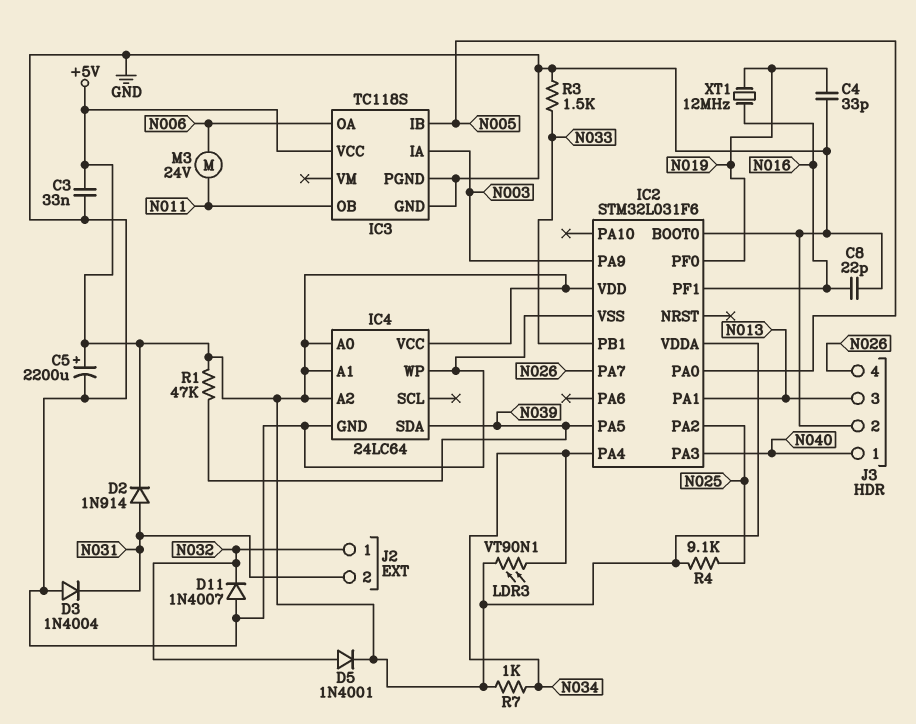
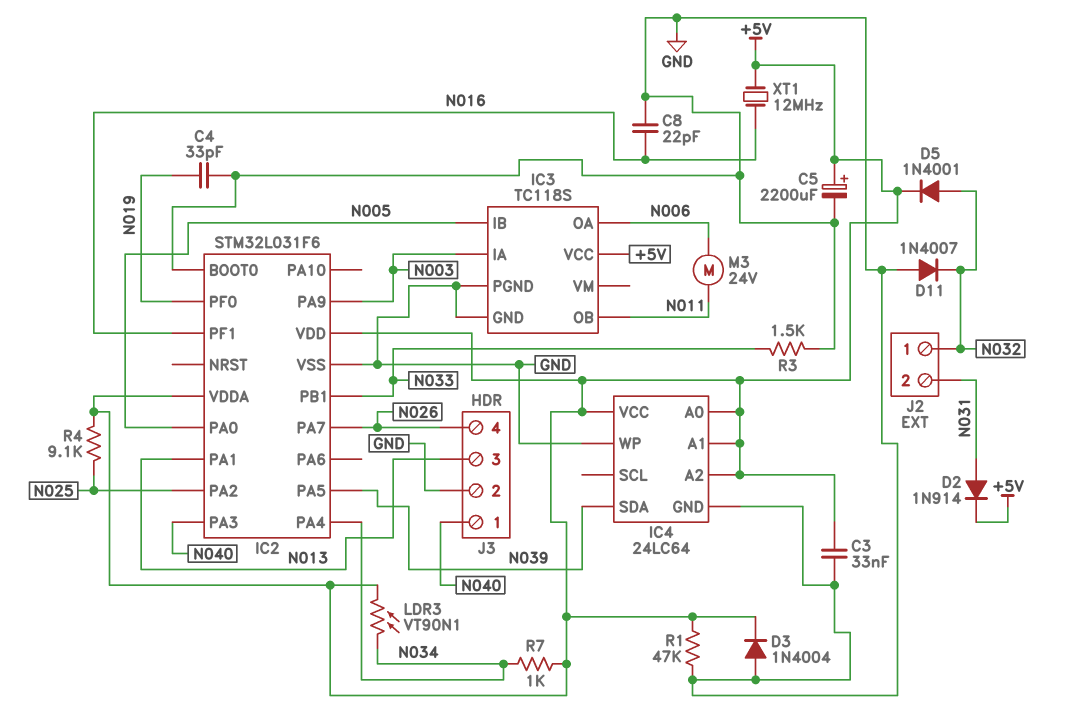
D3: diode 1N4004 (A GND, K N031) -> diode 1N4004 (A GND, K +5V)
R1: 47k (+5V, N039) -> 47k (+5V, GND)
XT1: 12MHz (N016, N019) -> 12MHz (+5V, N016)

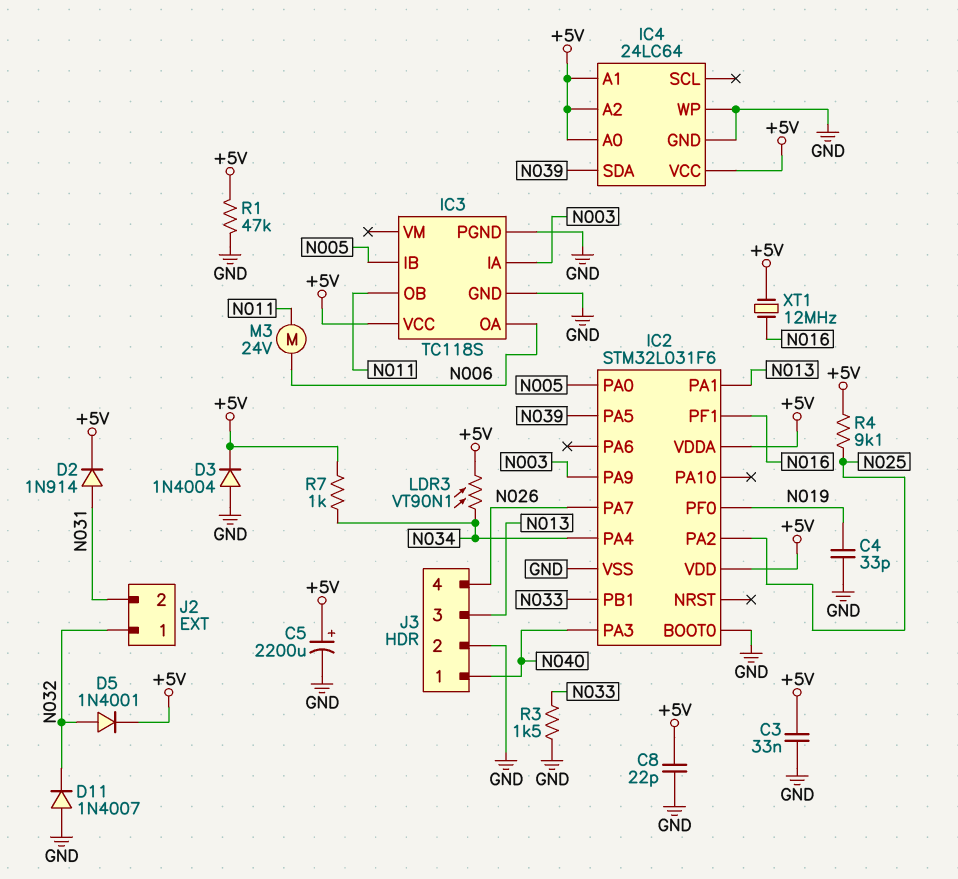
C8: 22pF (GND, N016) -> 22pF (+5V, GND)

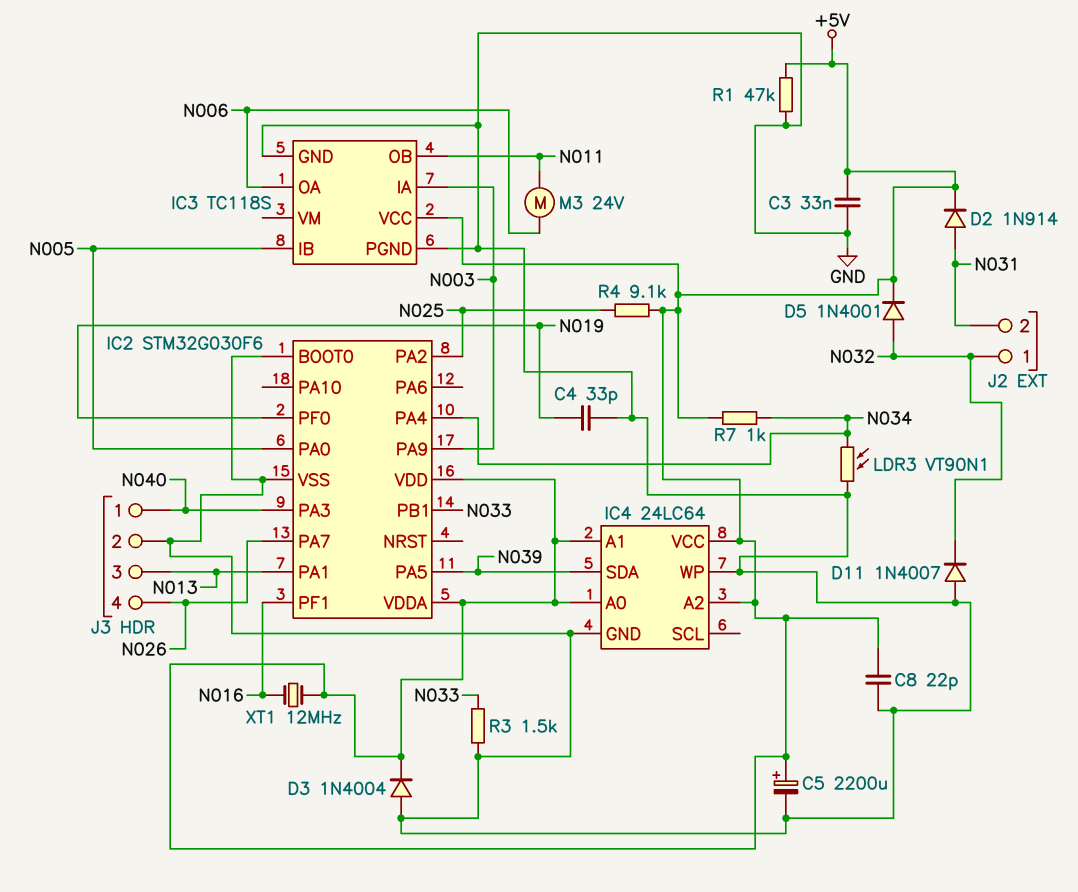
IC2: STM32L031F6 -> STM32G030F6
LDR3: VT90N1 (+5V, N034) -> VT90N1 (GND, N034)

